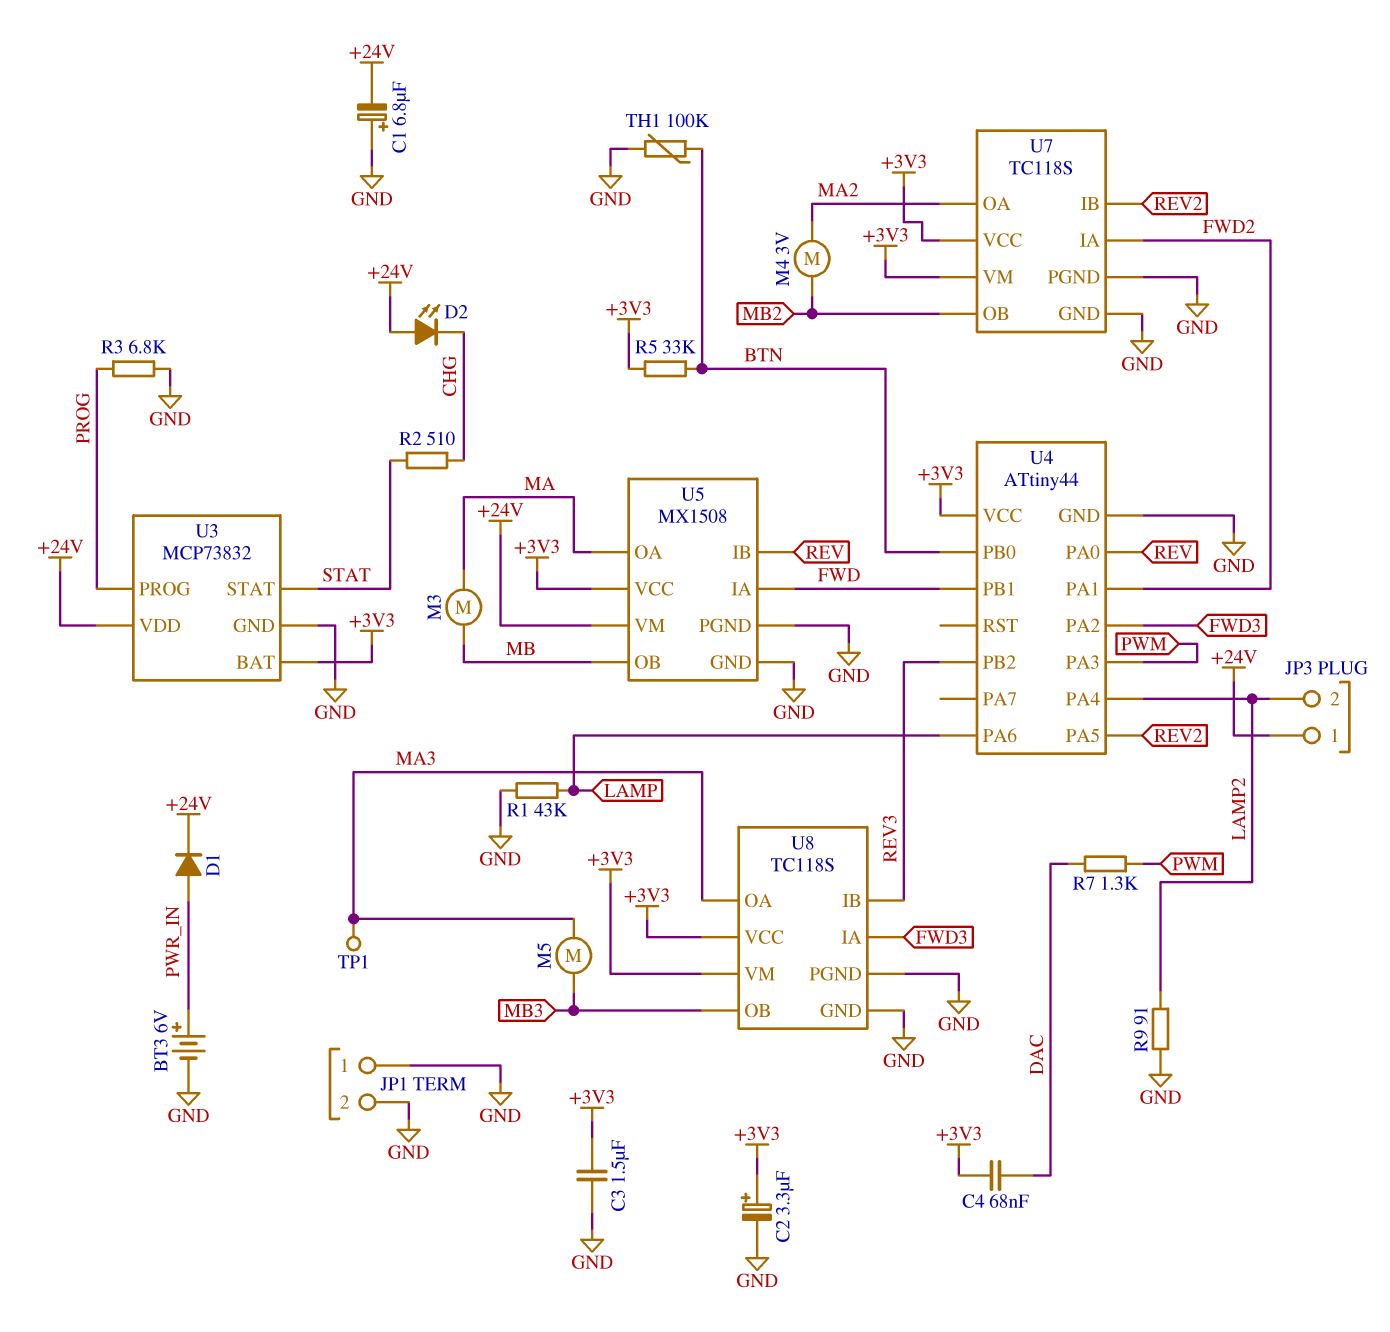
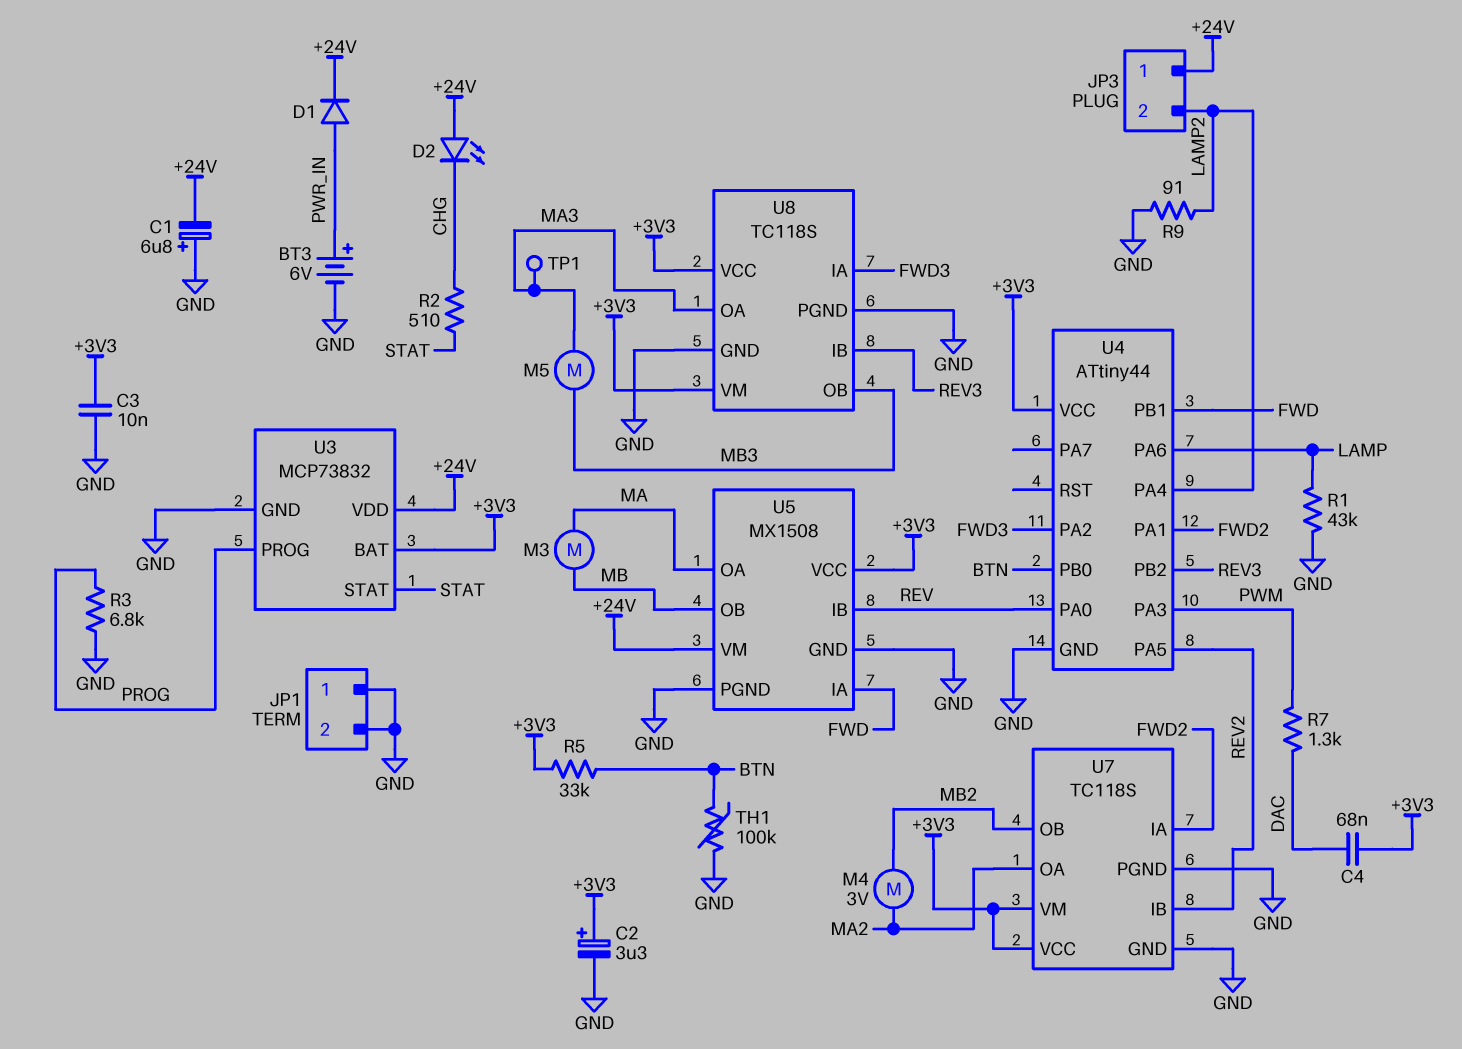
C3: 1.5uF (+3V3, GND) -> 10nF (+3V3, GND)

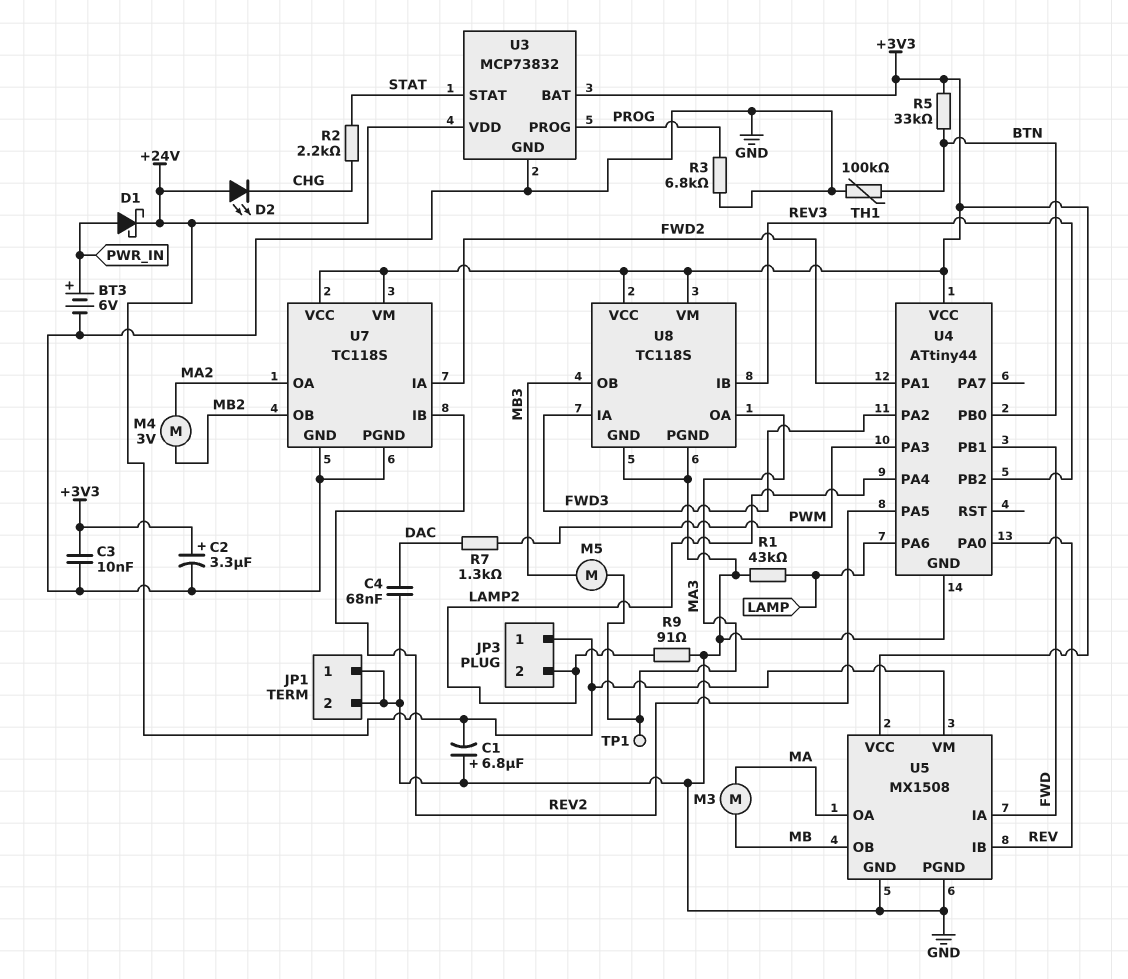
C4: 68nF (+3V3, DAC) -> 68nF (DAC, GND)
D1: diode (A PWR_IN, K +24V) -> schottky (A PWR_IN, K +24V)
R2: 510 (CHG, STAT) -> 2.2k (CHG, STAT)

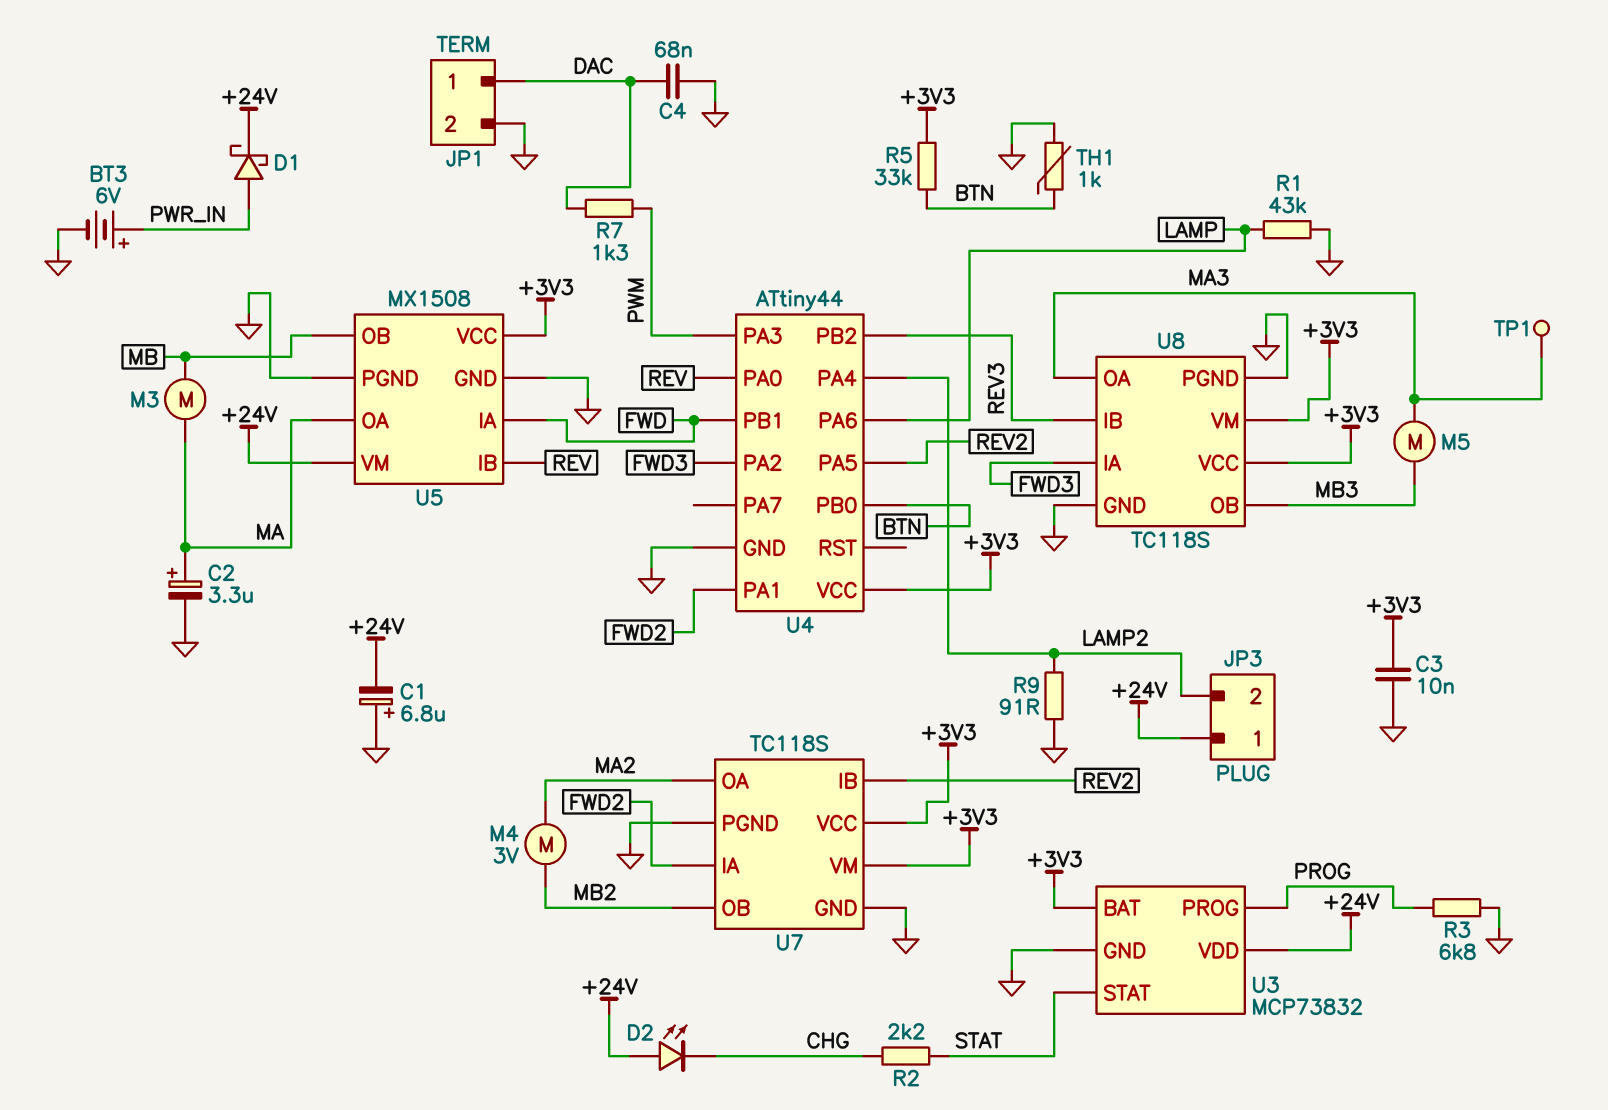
C2: 3.3uF (plus +3V3, minus GND) -> 3.3uF (plus MA, minus GND)
JP1 pin 1: GND -> DAC
TH1: 100k (BTN, GND) -> 1k (BTN, GND)

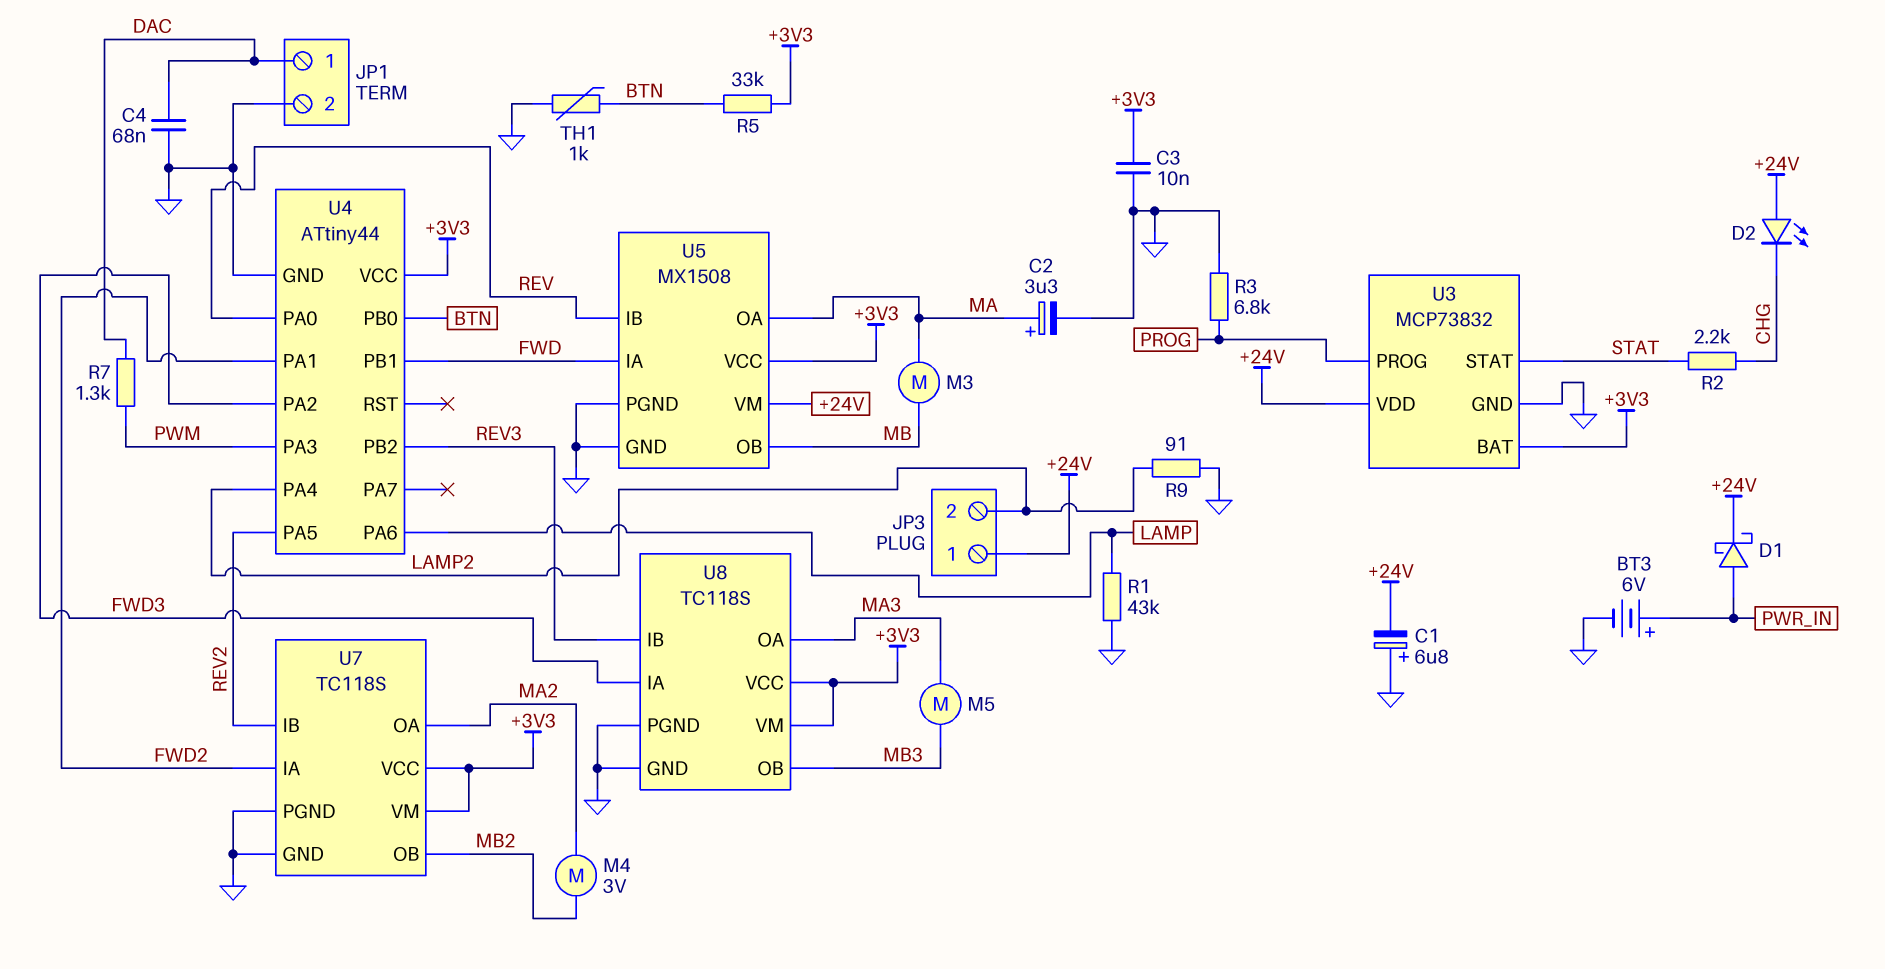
TP1: test point (MA3) -> none

